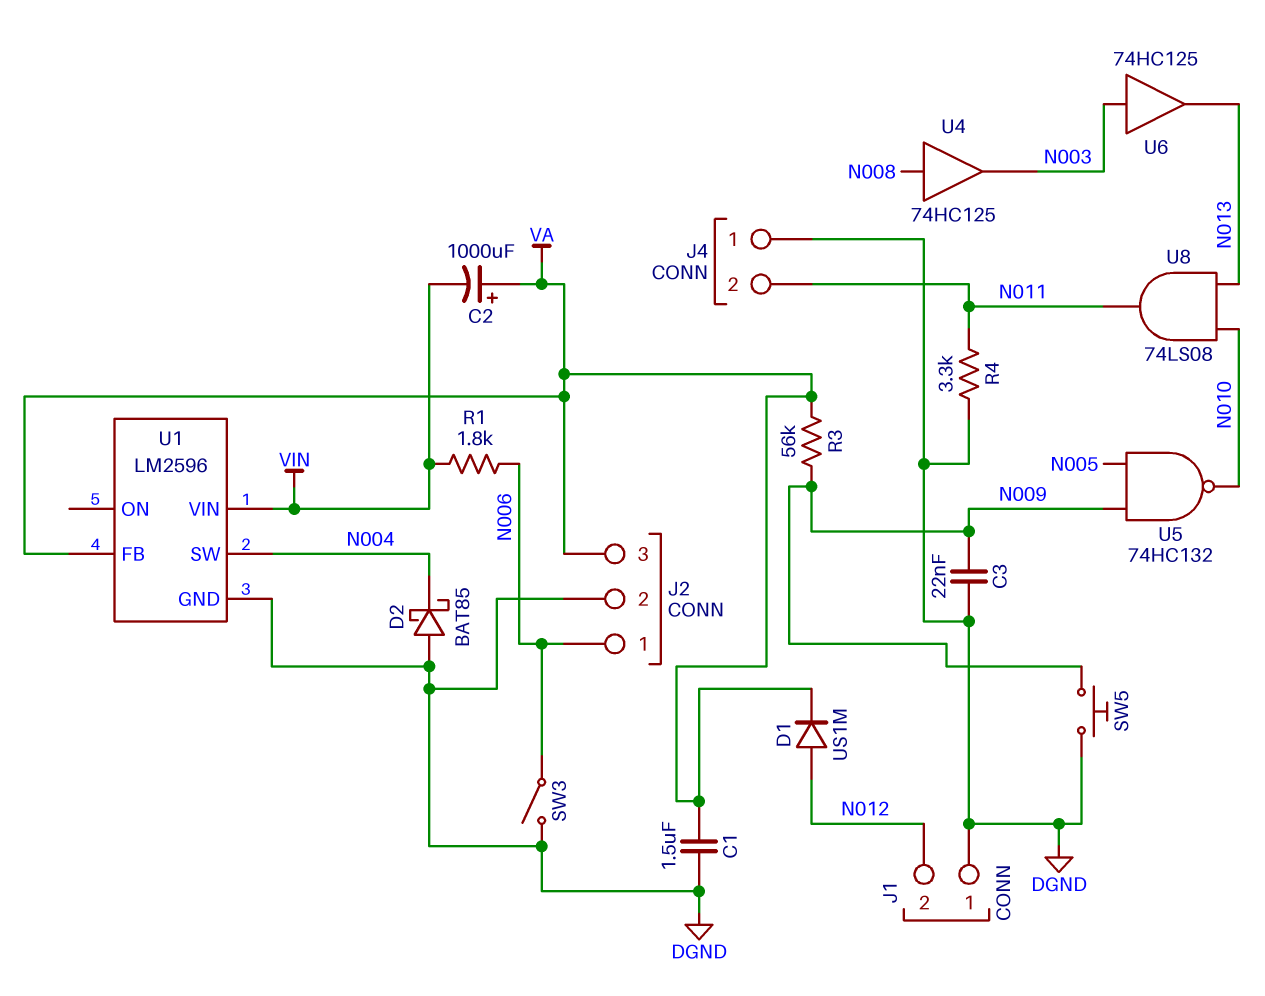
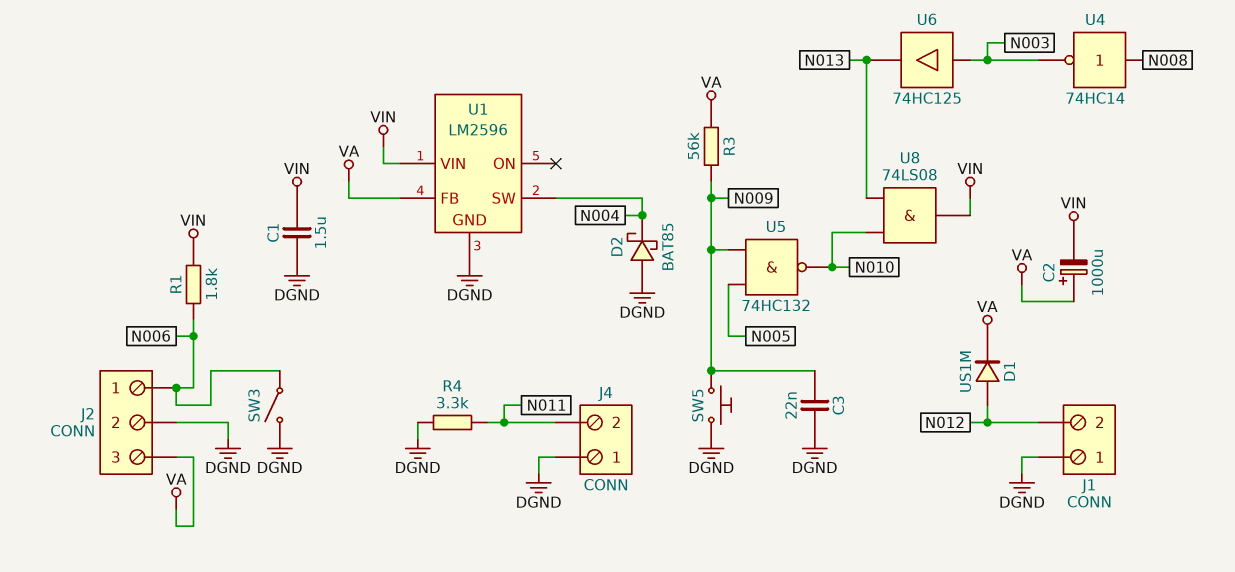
C1: 1.5uF (DGND, VA) -> 1.5uF (DGND, VIN)
U4: buffer 74HC125 (in N008, out N003) -> NOT 74HC14 (in N008, out N003)
U8: AND 74LS08 (in N010, in N013, out N011) -> AND 74LS08 (in N010, in N013, out VIN)

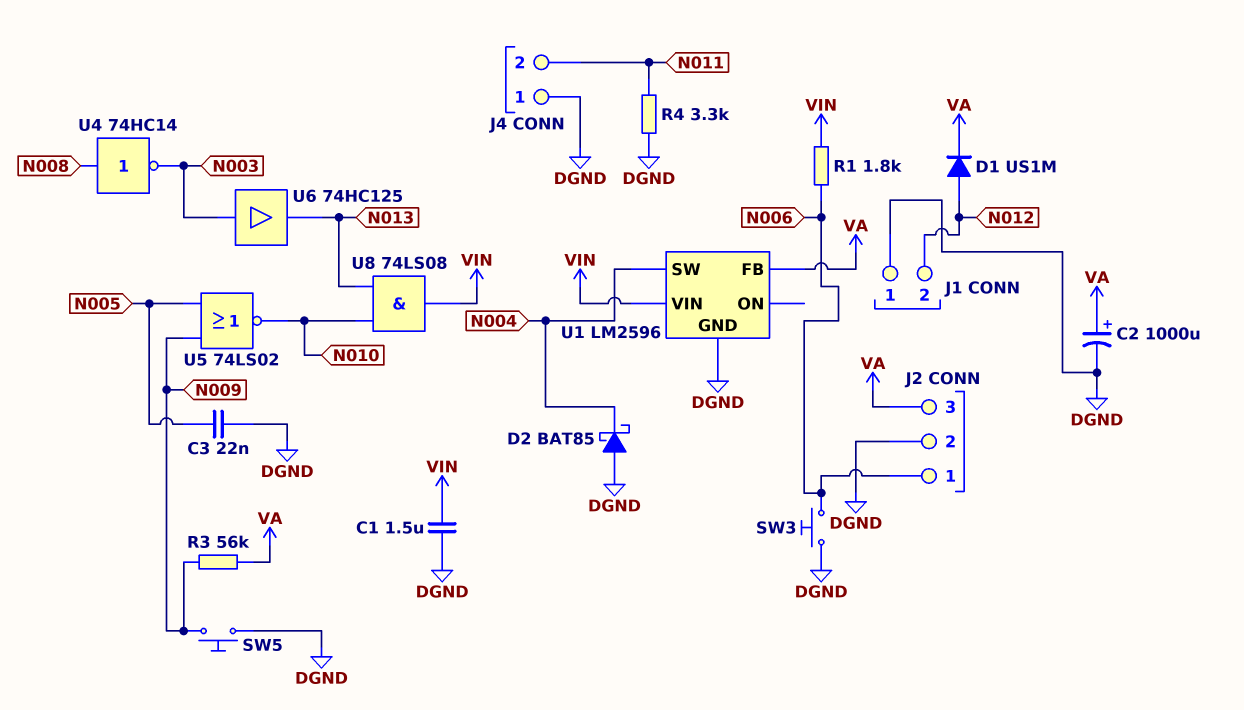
C2: 1000uF (plus VA, minus VIN) -> 1000uF (plus VA, minus DGND)
C3: 22nF (DGND, N009) -> 22nF (DGND, N005)
SW3: switch (DGND, N006) -> button (DGND, N006)
U5: NAND 74HC132 (in N005, in N009, out N010) -> NOR 74LS02 (in N005, in N009, out N010)

